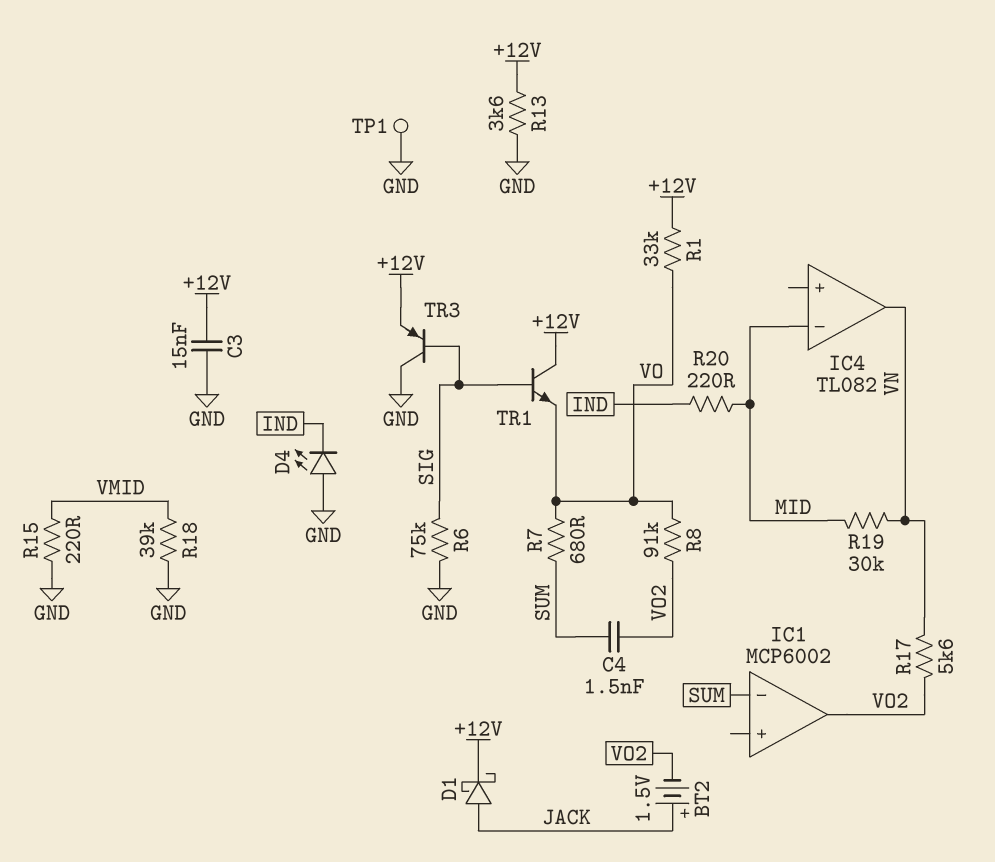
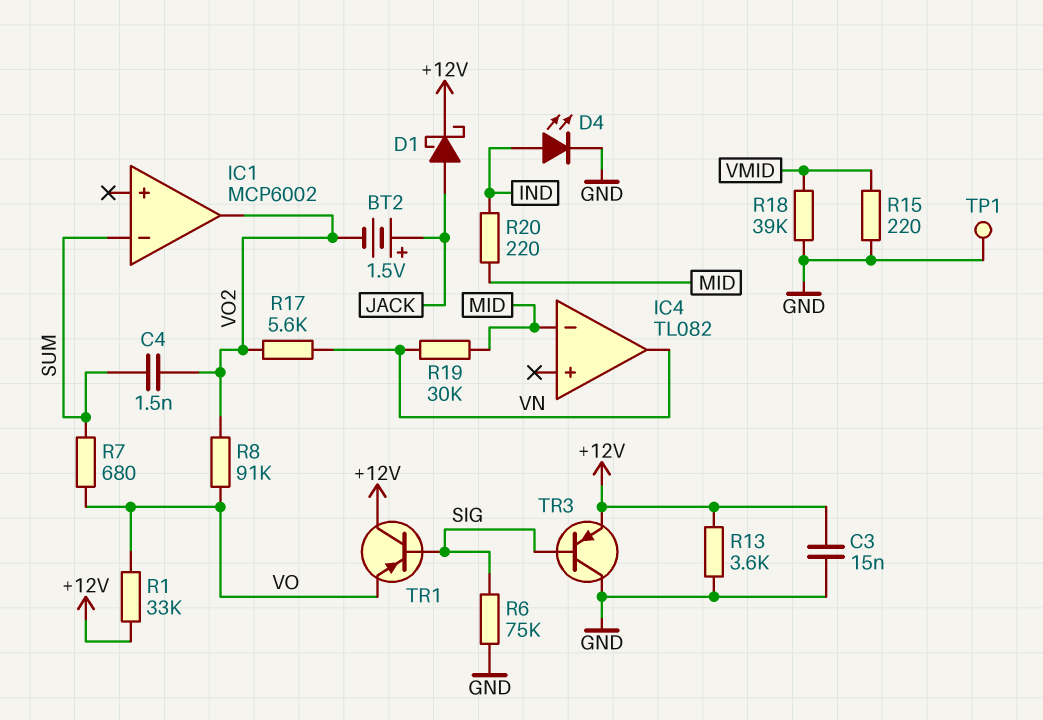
D4: LED (A GND, K IND) -> LED (A IND, K GND)
TR1: NPN (B SIG, C +12V, E VO) -> PNP (B SIG, C +12V, E VO)

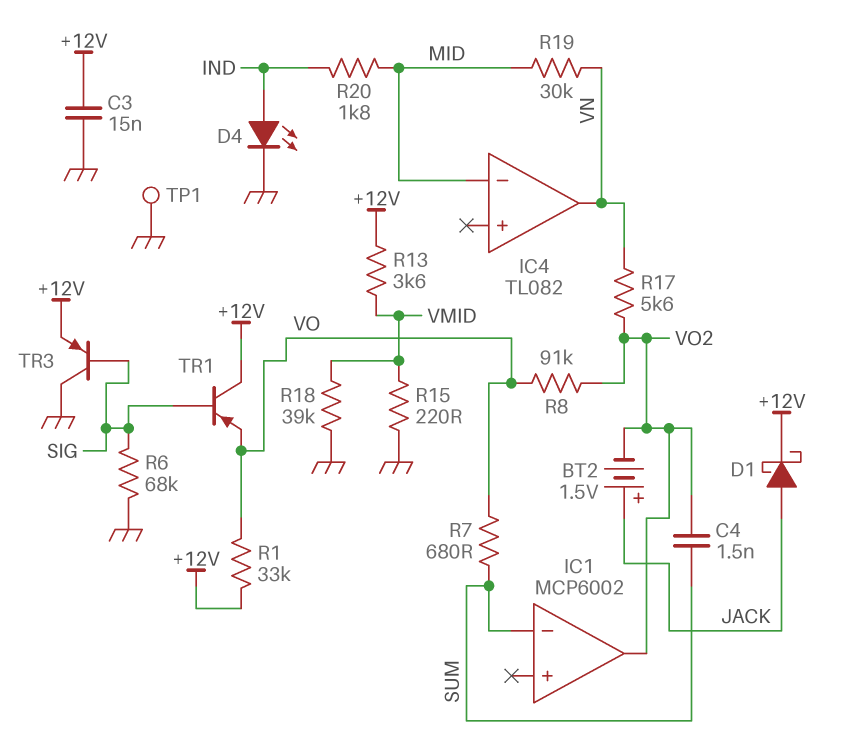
R6: 75k (GND, SIG) -> 68k (GND, SIG)
R13: 3.6k (+12V, GND) -> 3.6k (+12V, VMID)
R20: 220 (IND, MID) -> 1.8k (IND, MID)

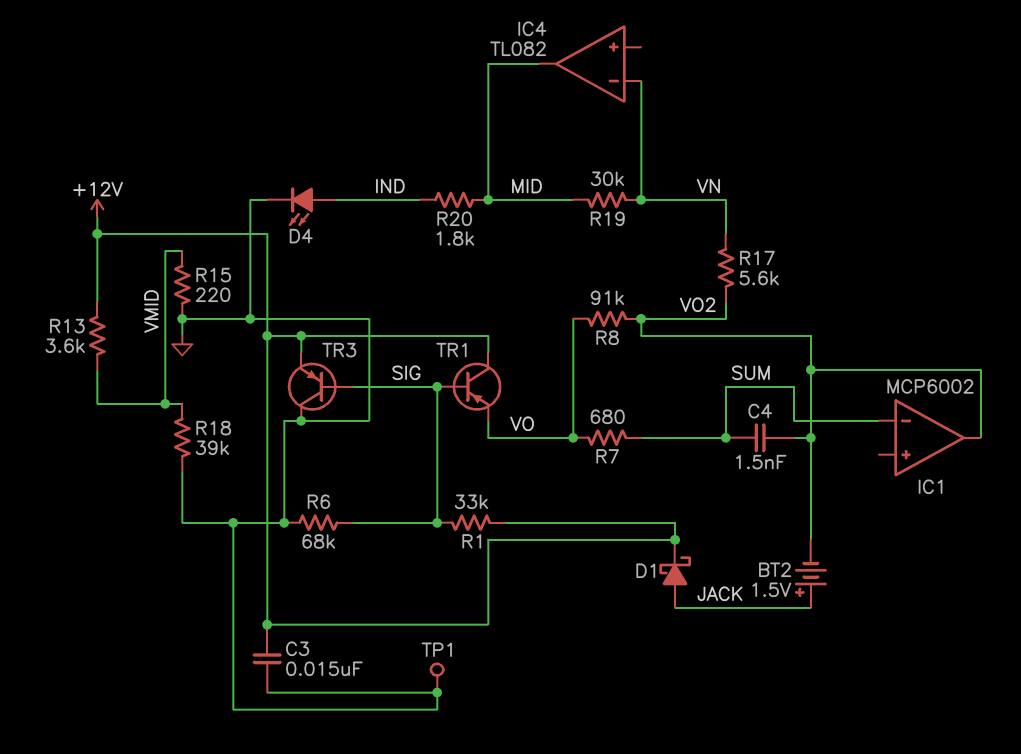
IC4 pin in-: MID -> VN
IC4 pin out: VN -> MID
R1: 33k (+12V, VO) -> 33k (+12V, SIG)

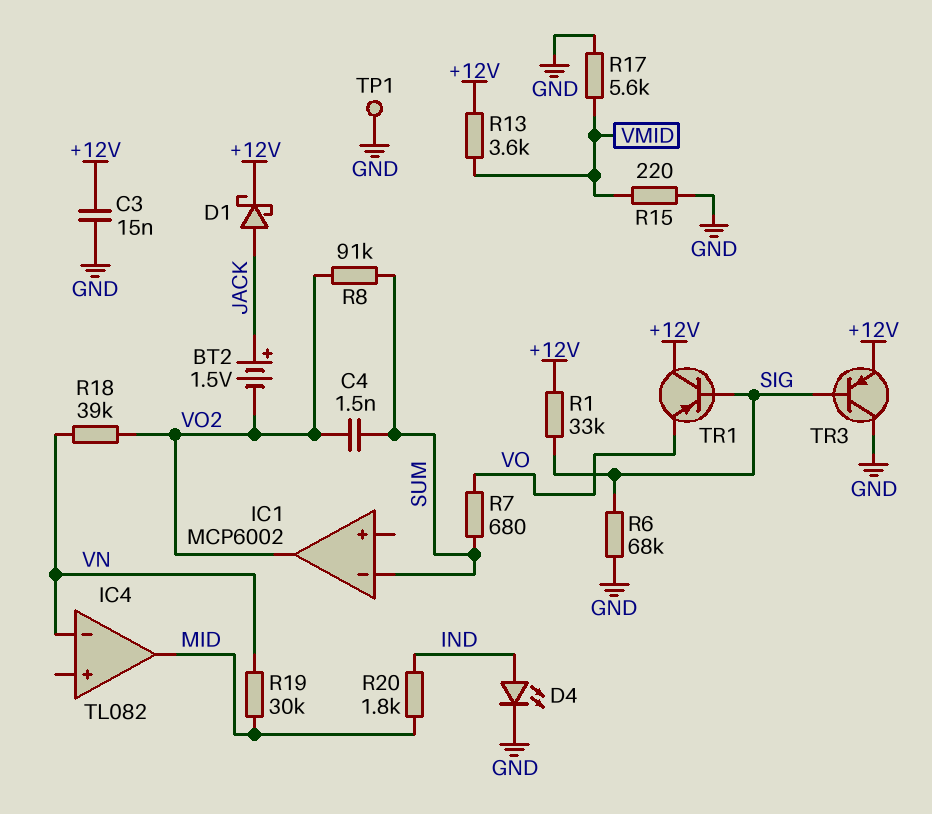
R8: 91k (VO, VO2) -> 91k (SUM, VO2)
R17: 5.6k (VN, VO2) -> 5.6k (GND, VMID)
R18: 39k (GND, VMID) -> 39k (VN, VO2)

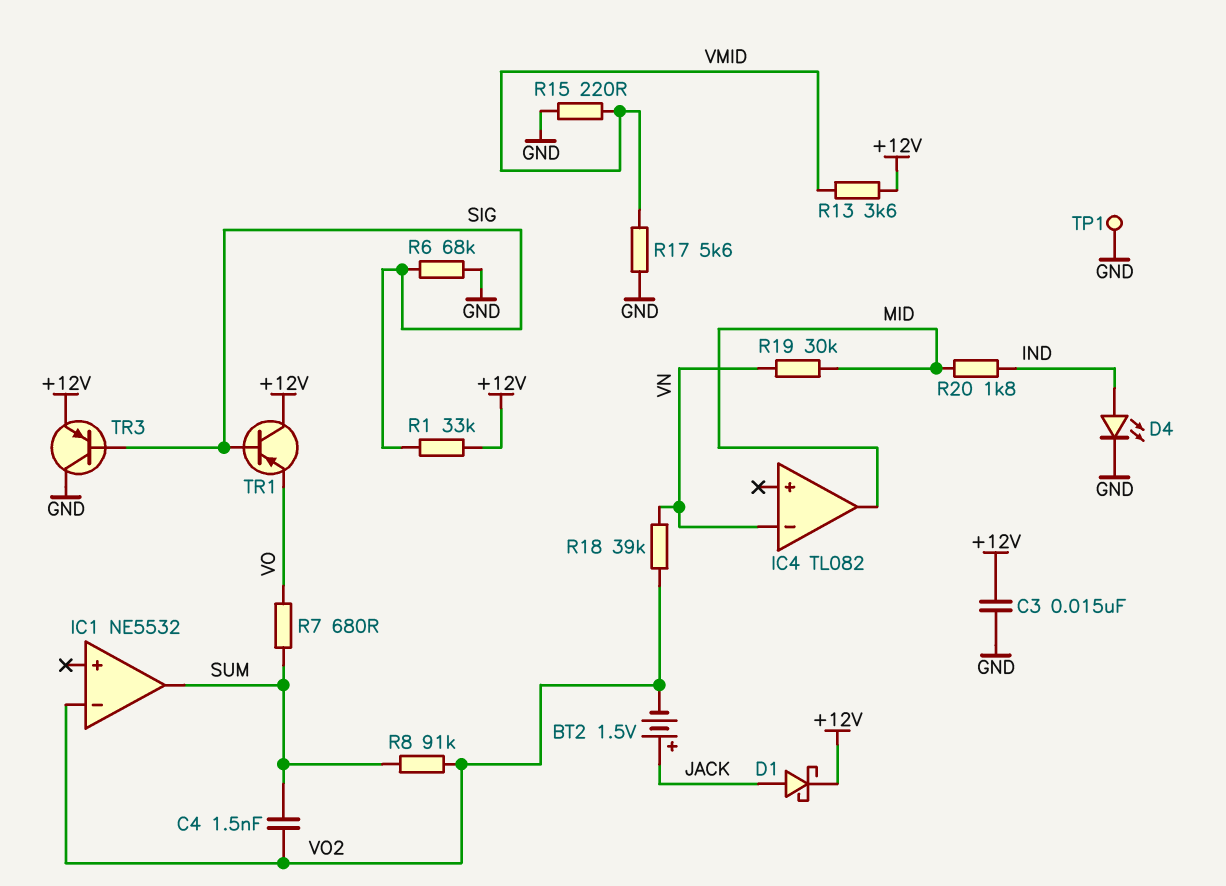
IC1: MCP6002 -> NE5532
IC1 pin in-: SUM -> VO2
IC1 pin out: VO2 -> SUM

